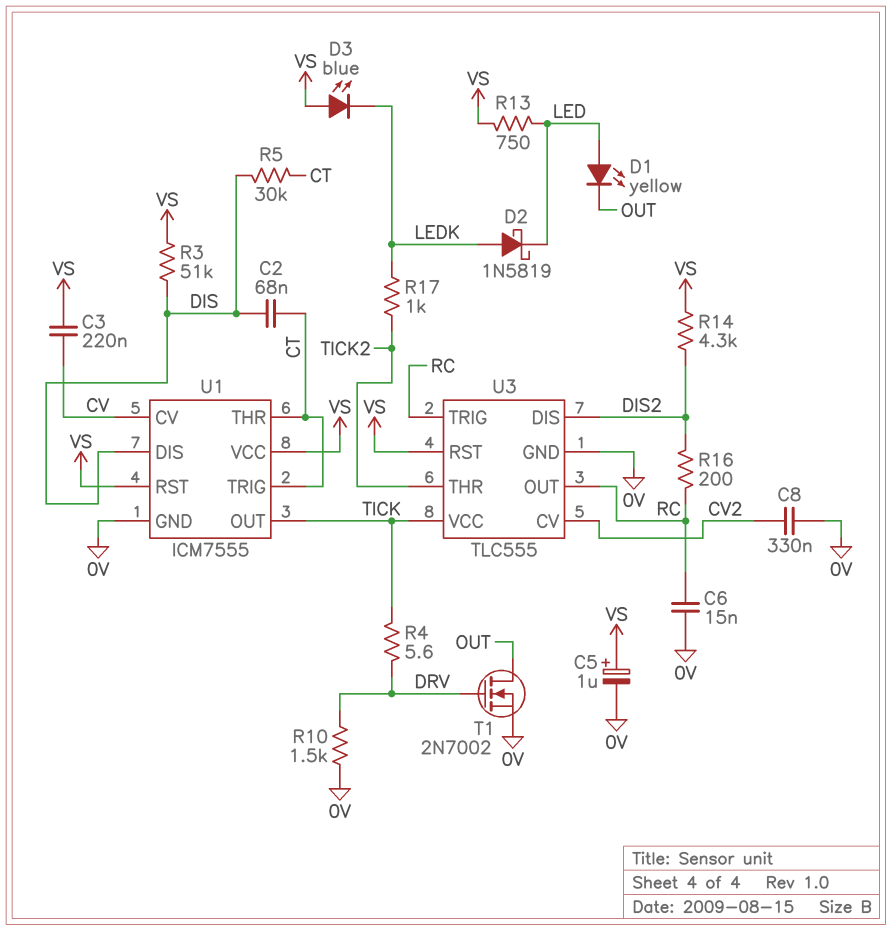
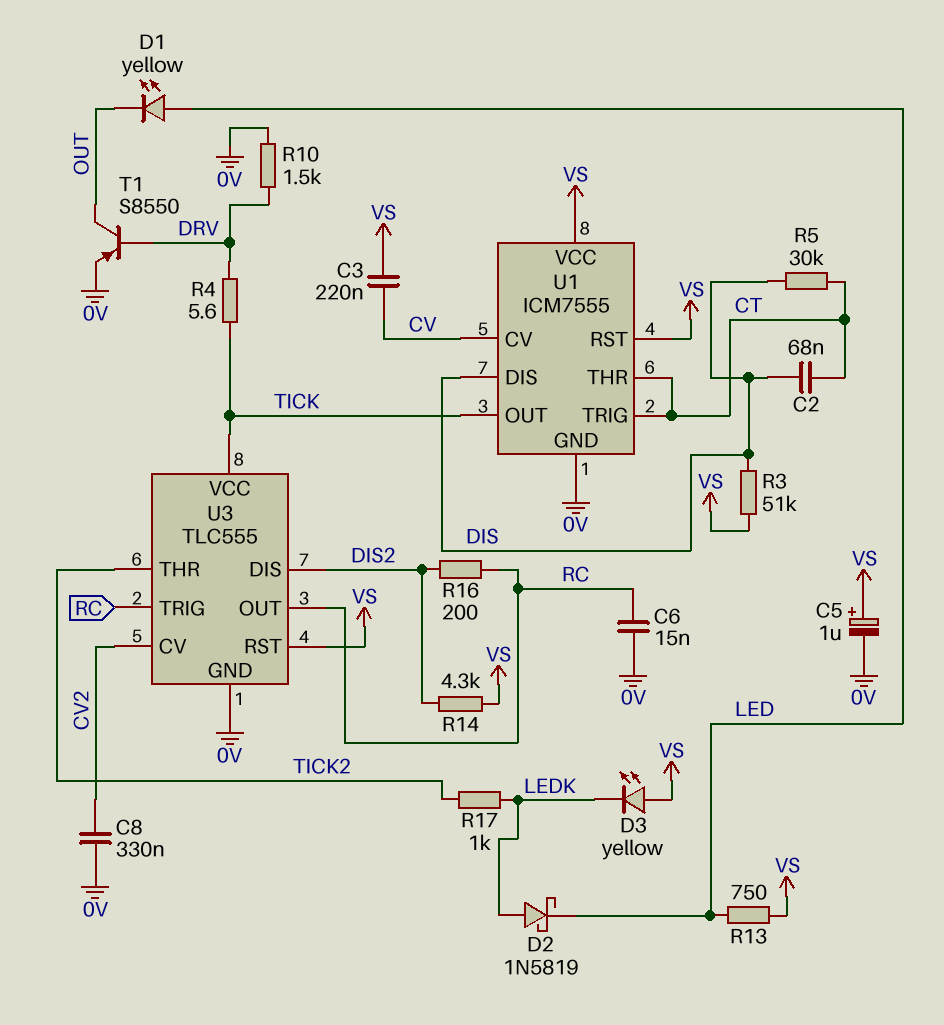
D3: LED blue (A VS, K LEDK) -> LED yellow (A VS, K LEDK)
T1: NMOS 2N7002 (G DRV, D OUT, S 0V) -> PNP S8550 (B DRV, C OUT, E 0V)

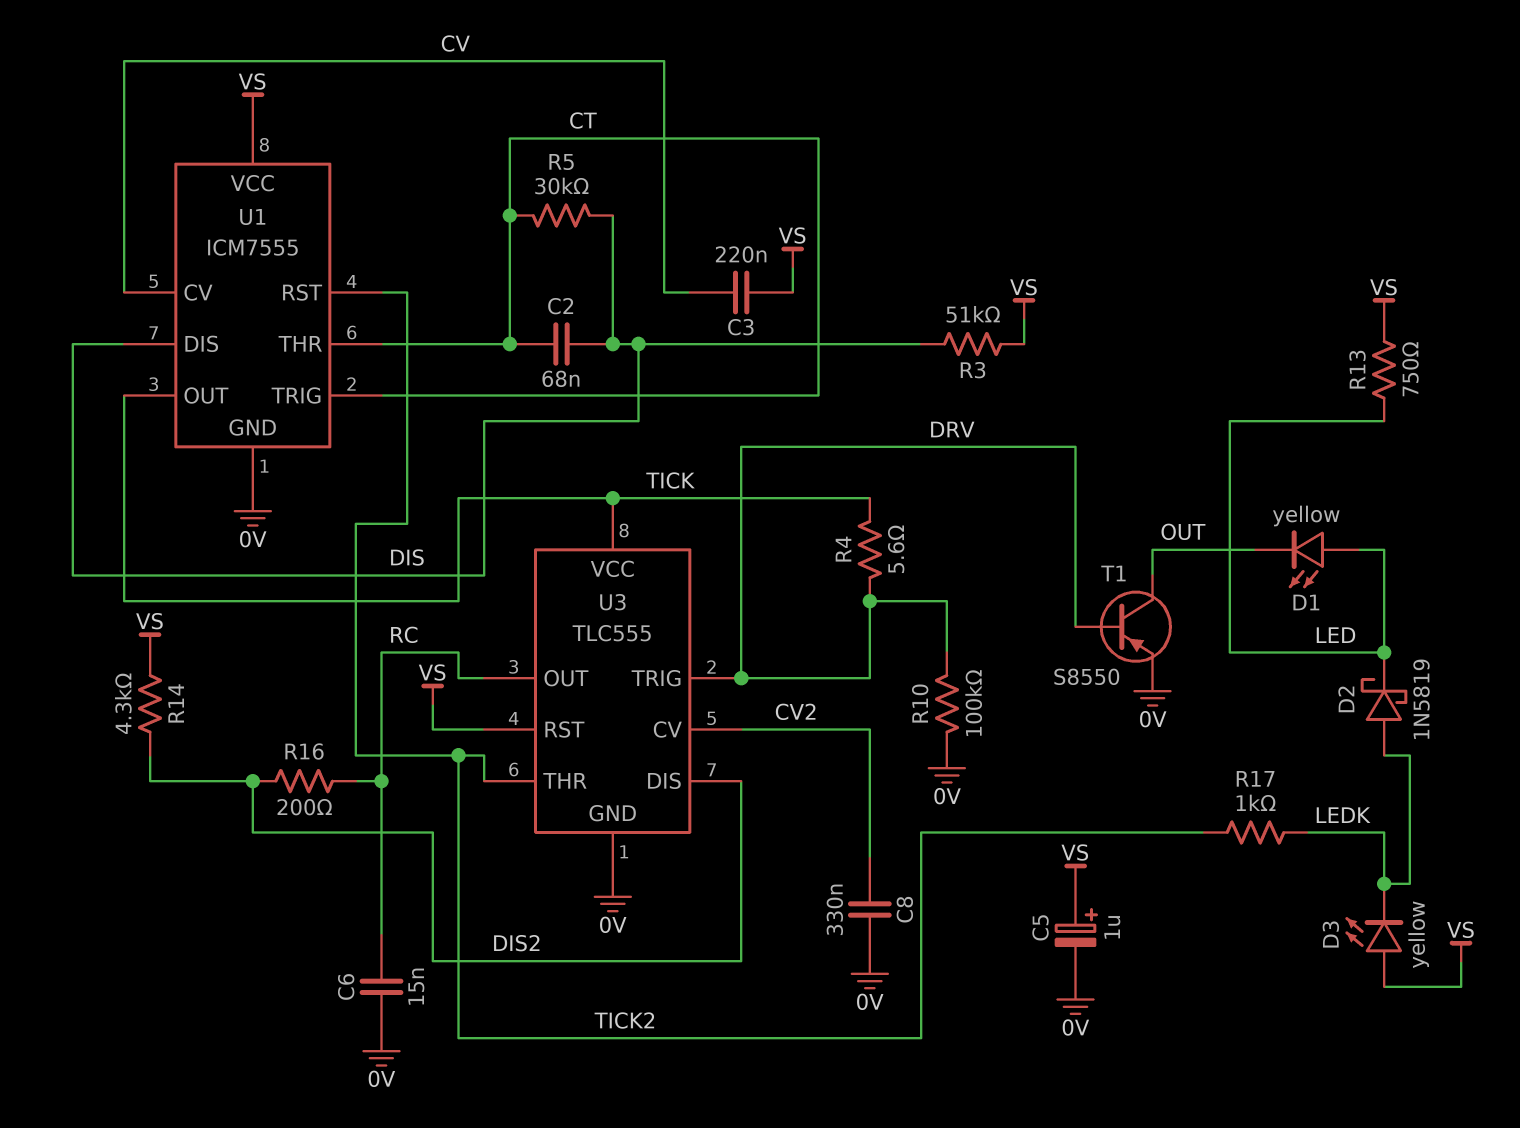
R10: 1.5k (0V, DRV) -> 100k (0V, DRV)
U1 pin RST: VS -> TICK2
U3 pin TRIG: RC -> DRV

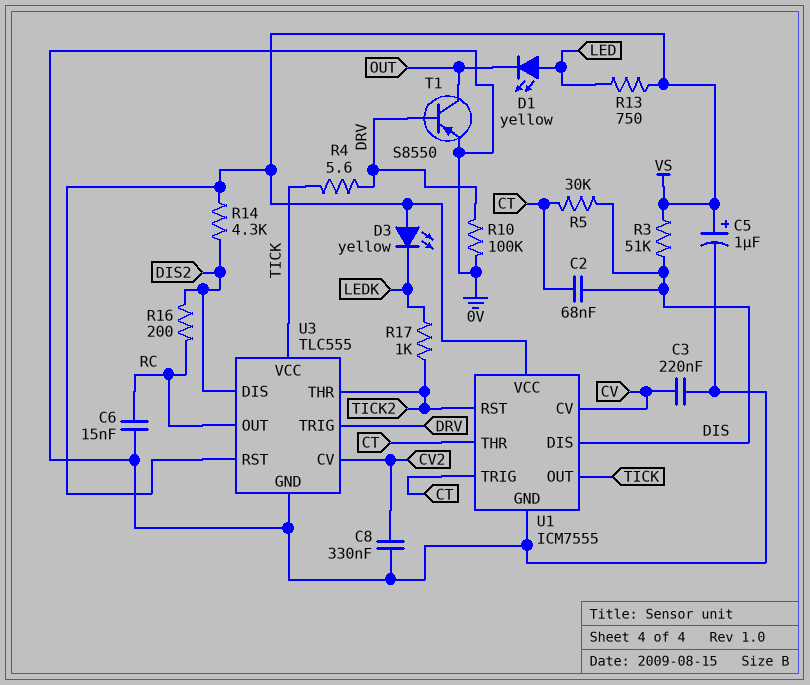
C3: 220nF (CV, VS) -> 220nF (0V, CV)
D2: schottky 1N5819 (A LEDK, K LED) -> none

